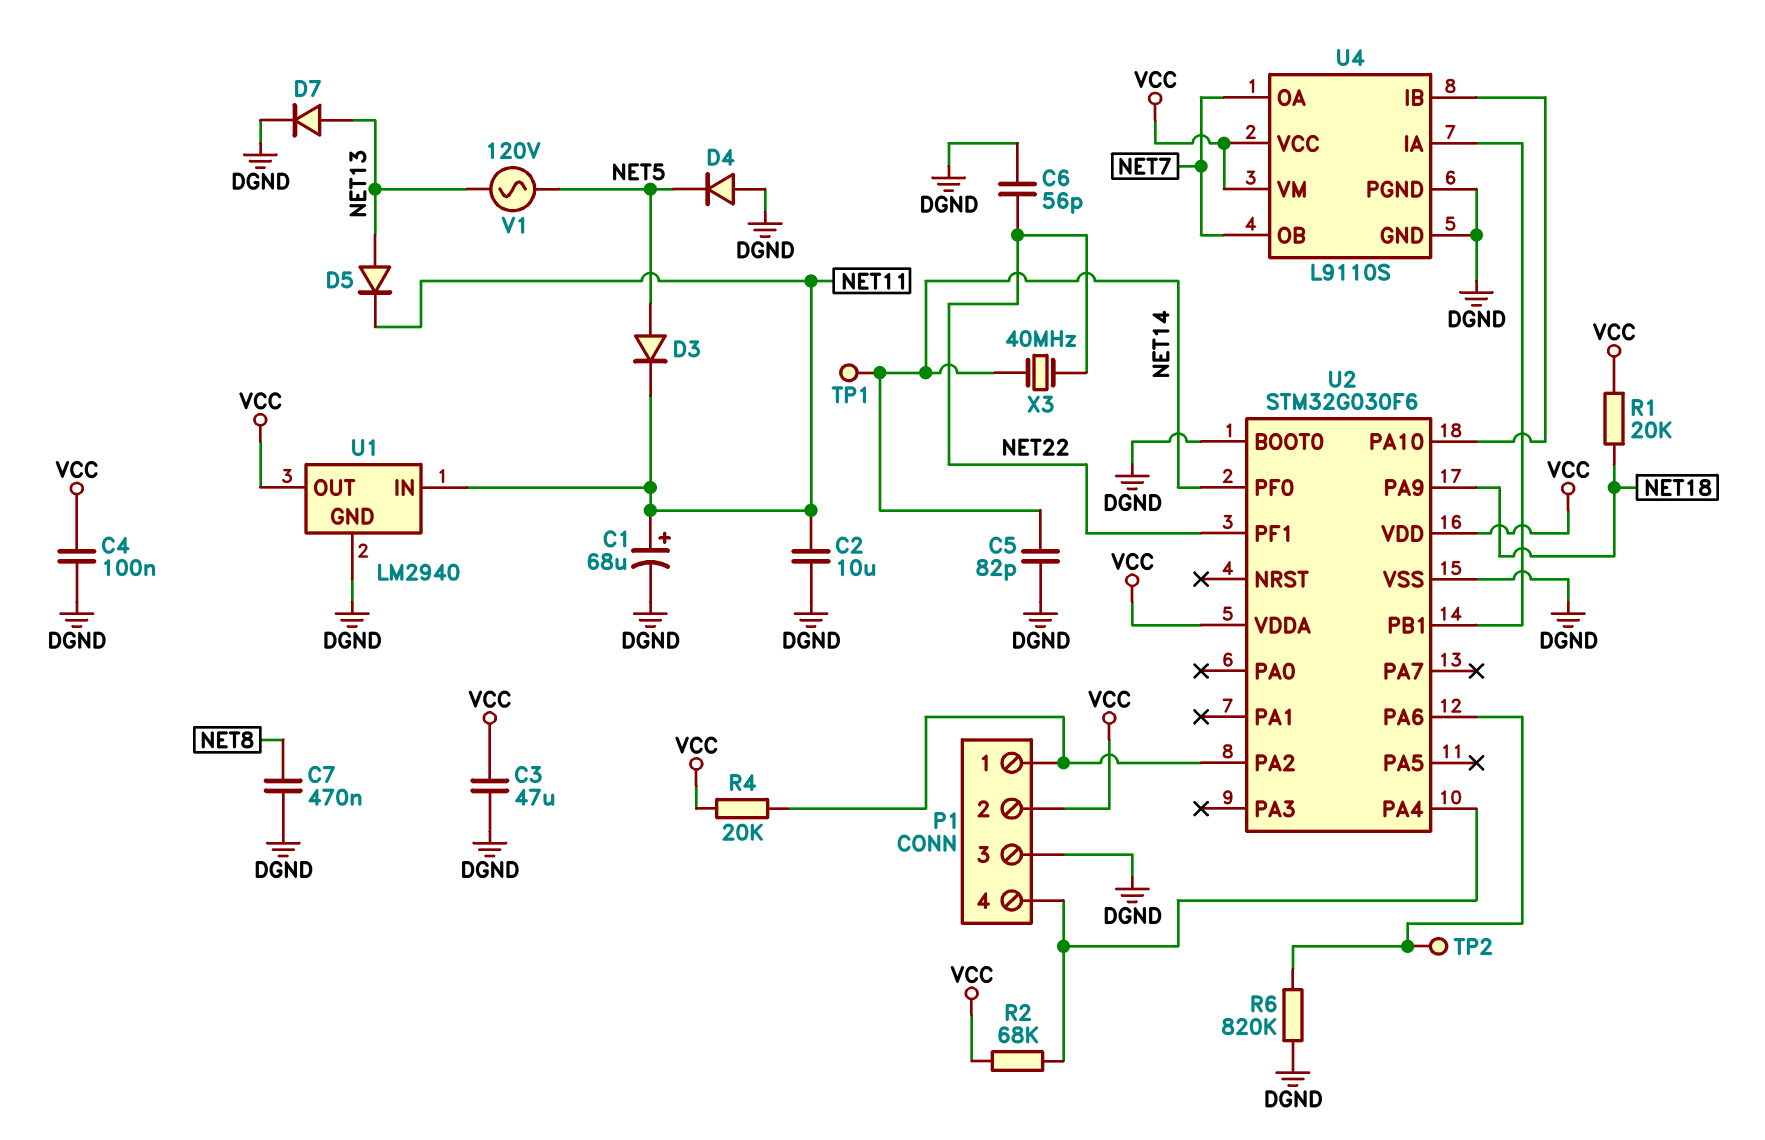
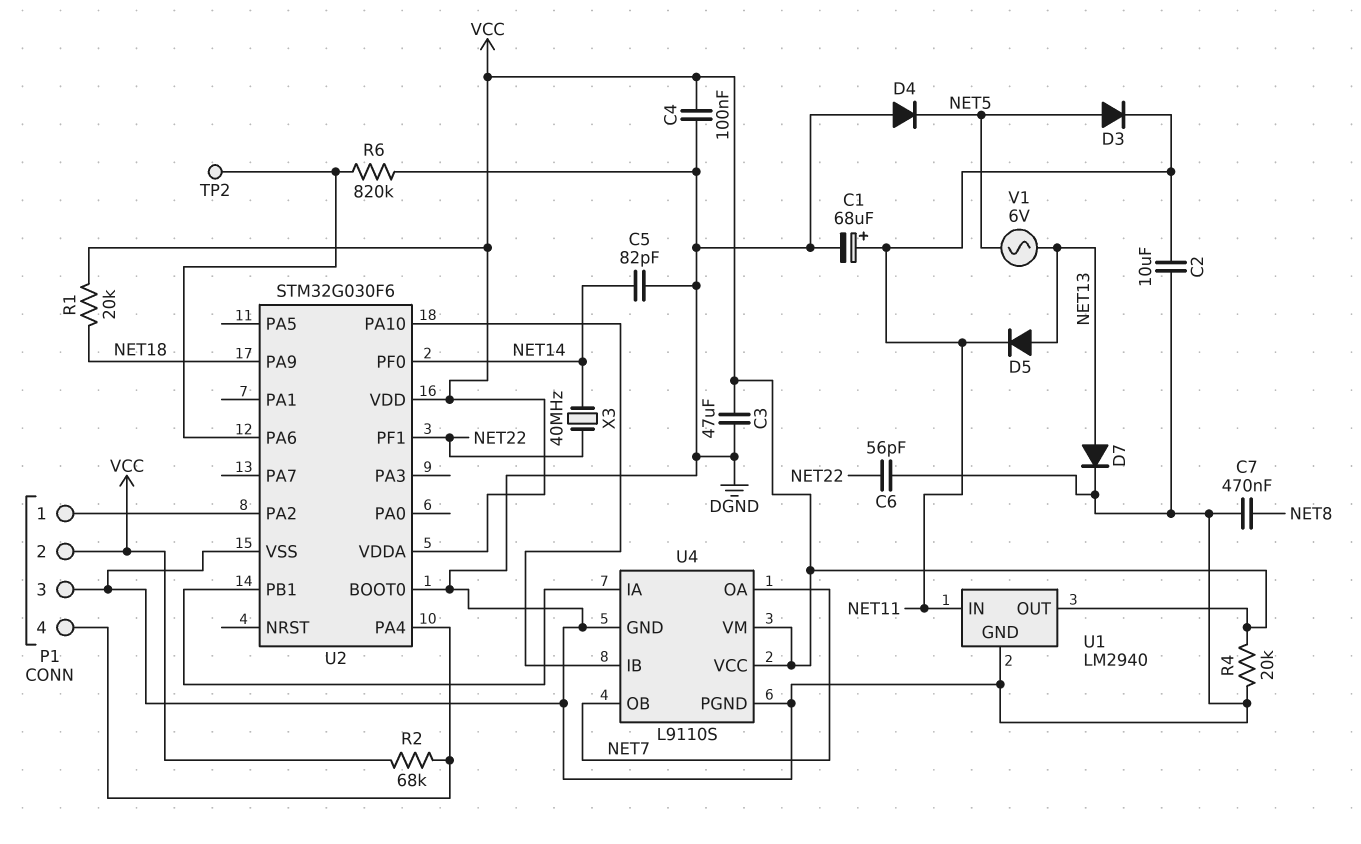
R4: 20k (P1/1, VCC) -> 20k (DGND, VCC)
TP1: test point (NET14) -> none
V1: AC 120V (NET5, NET13) -> AC 6V (NET5, NET13)

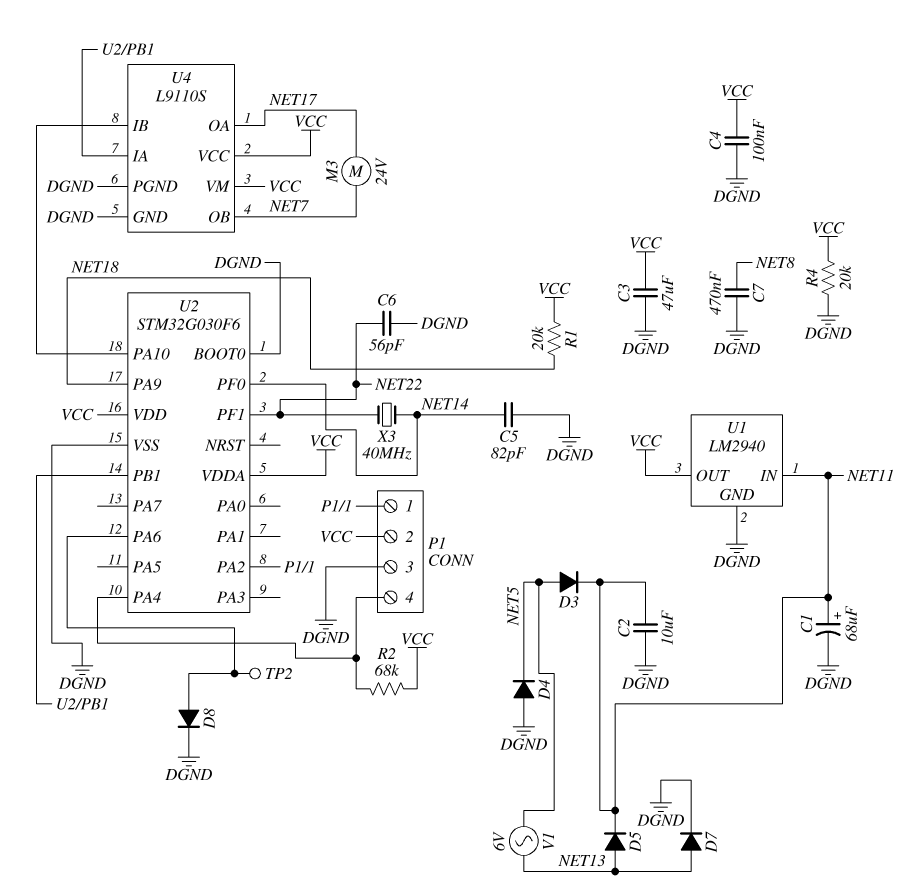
D8: none -> diode (A U2/PA6, K DGND)
M3: none -> motor 24V (NET7, NET17)
R6: 820k (DGND, U2/PA6) -> none
U4 pin OA: NET7 -> NET17

